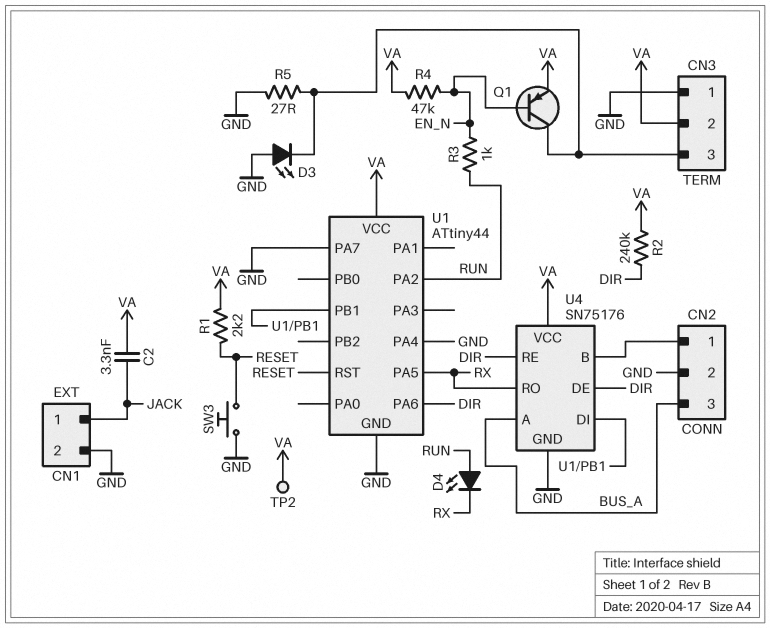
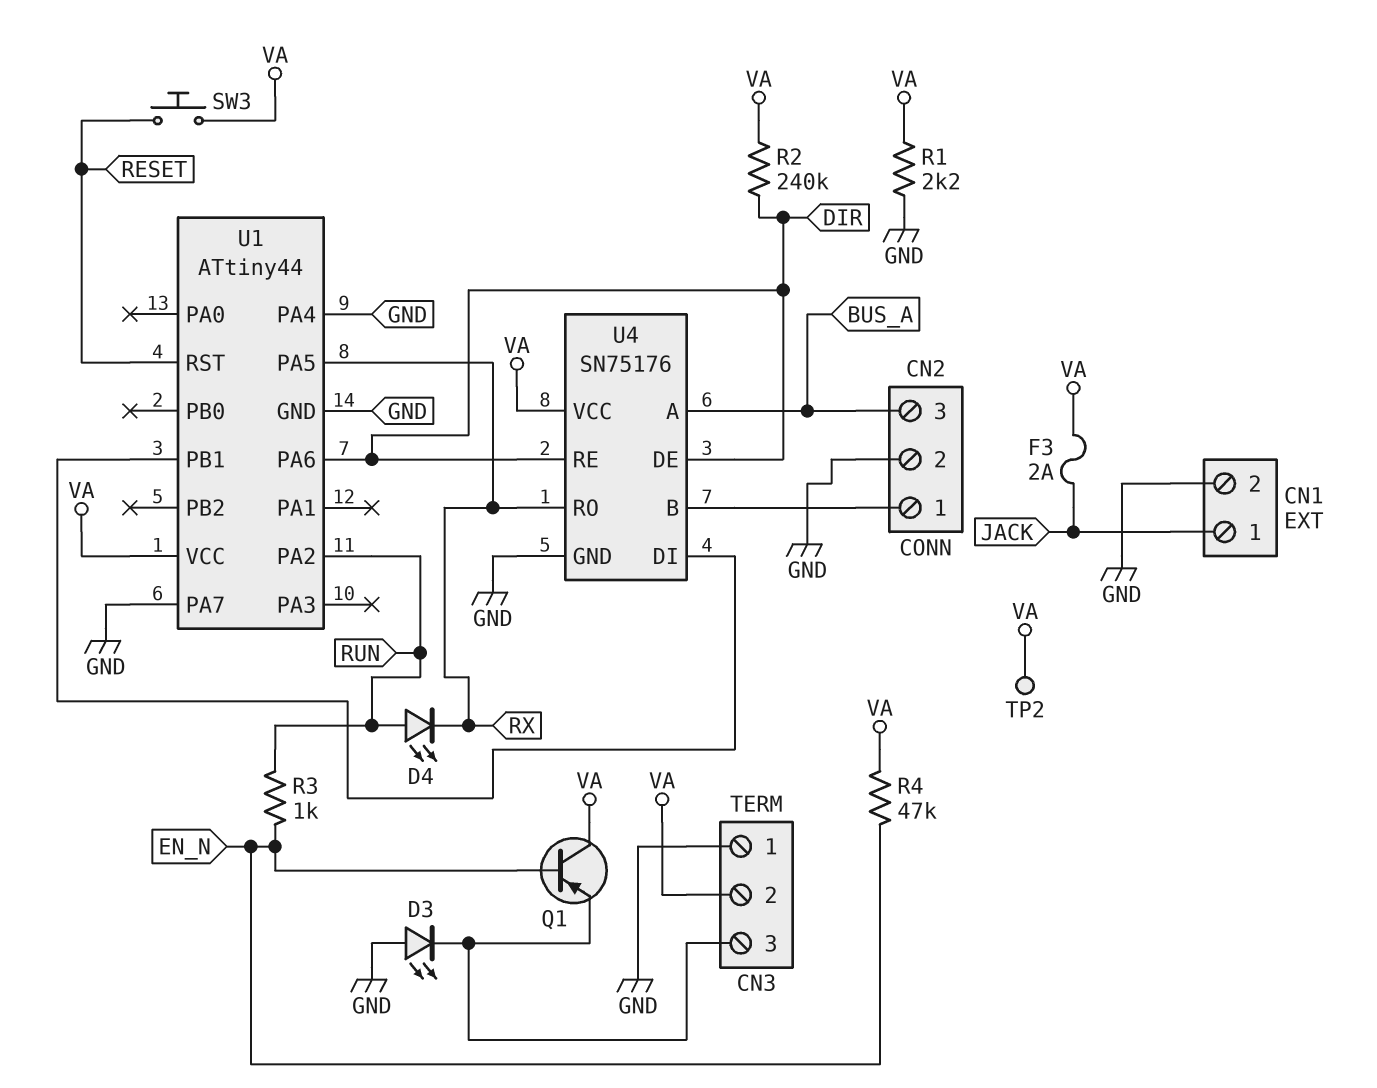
C2: 3.3nF (JACK, VA) -> none
F3: none -> 2A (JACK, VA)
Q1: PNP (B EN_N, C CN3/3, E VA) -> PNP (B EN_N, C VA, E CN3/3)
R1: 2.2k (RESET, VA) -> 2.2k (GND, VA)
R5: 27 (CN3/3, GND) -> none
SW3: button (GND, RESET) -> button (RESET, VA)

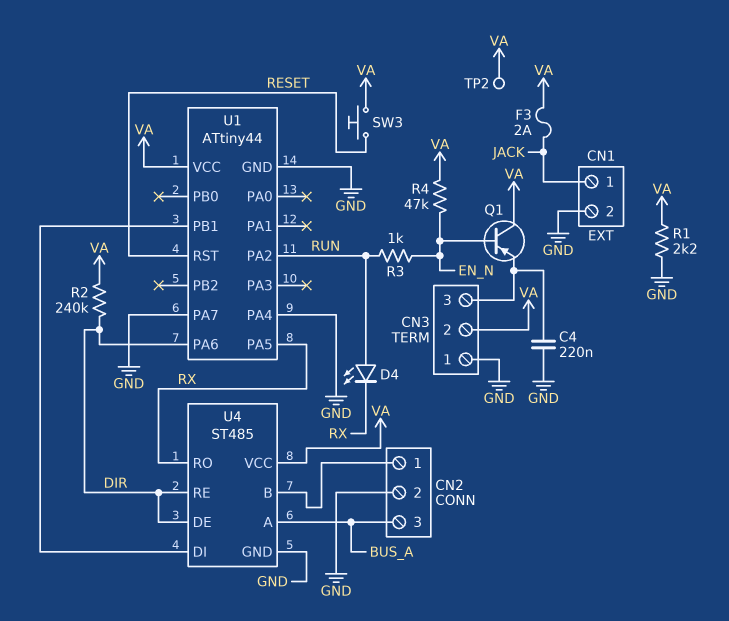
C4: none -> 220nF (CN3/3, GND)
D3: LED (A GND, K CN3/3) -> none
U4: SN75176 -> ST485

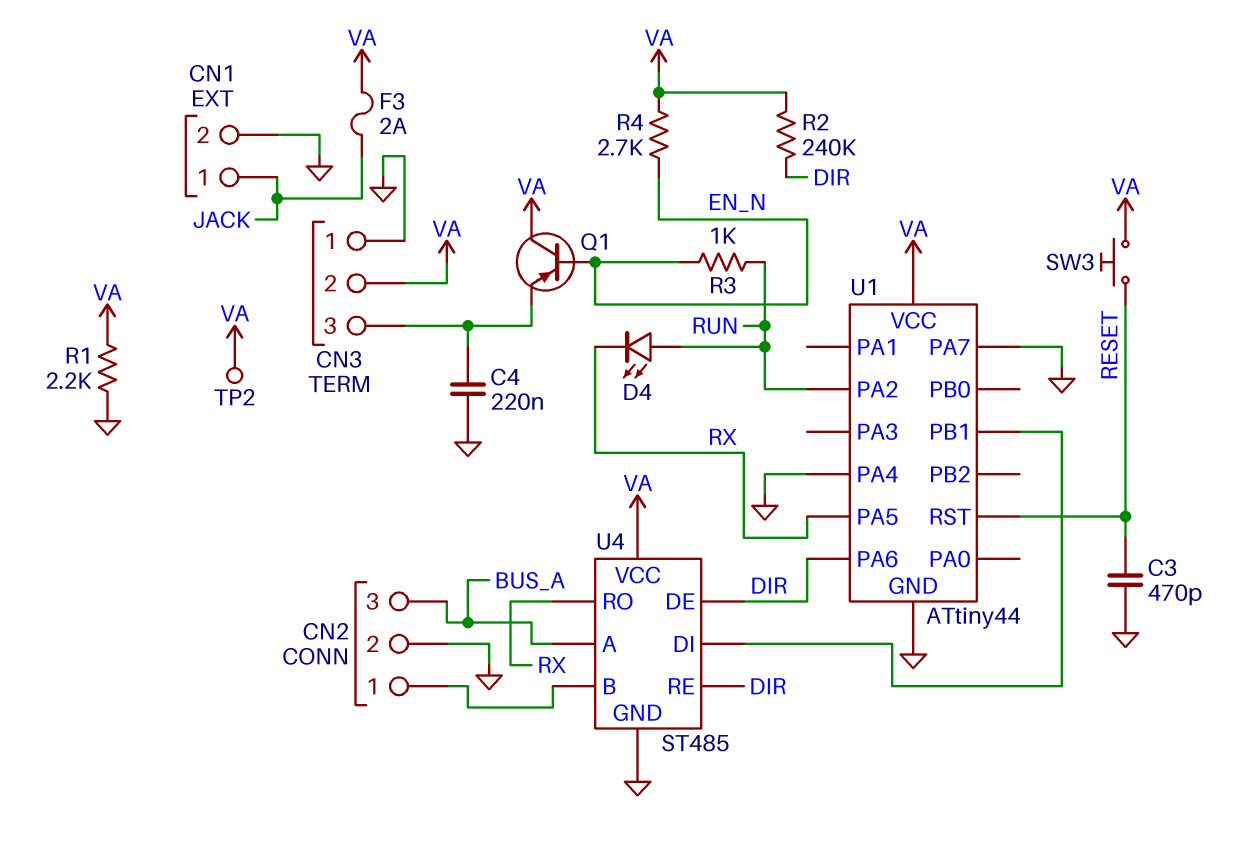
C3: none -> 470pF (GND, RESET)
R4: 47k (EN_N, VA) -> 2.7k (EN_N, VA)

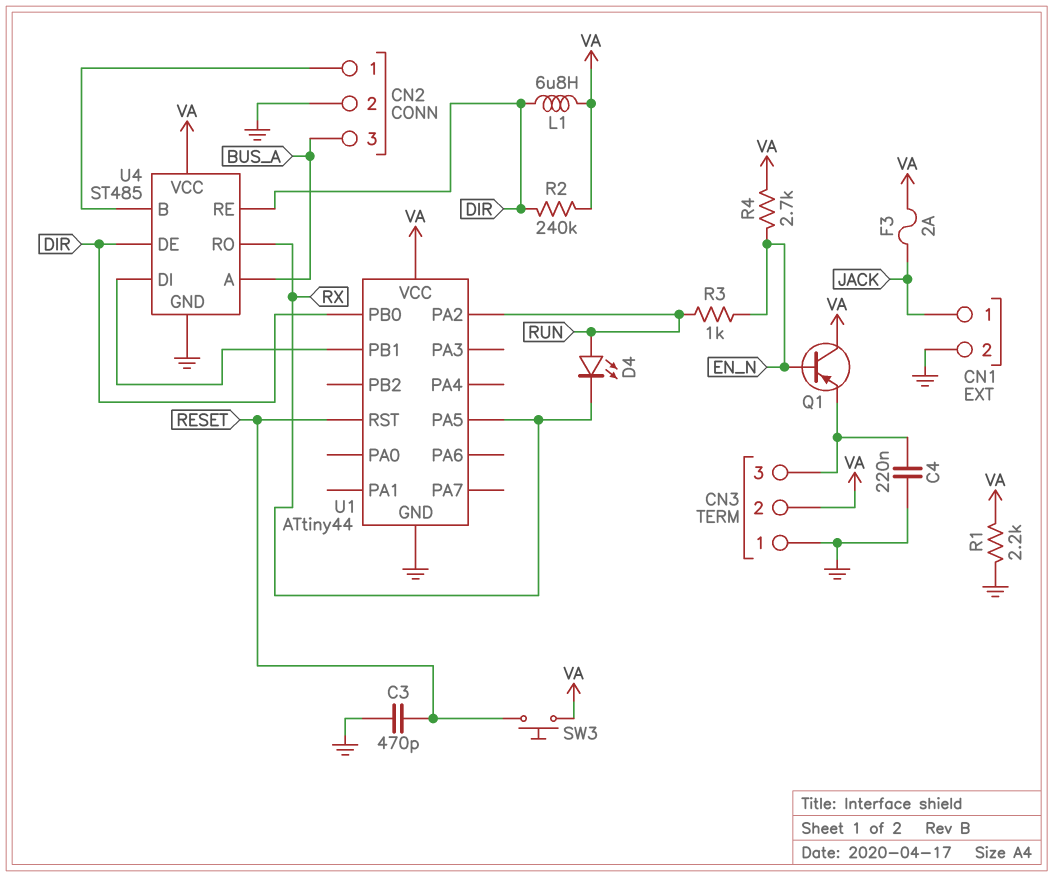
L1: none -> 6.8uH (DIR, VA)
TP2: test point (VA) -> none
U1 pin PA4: GND -> none
U1 pin PA6: DIR -> none
U1 pin PA7: GND -> none
U1 pin PB0: none -> DIR

